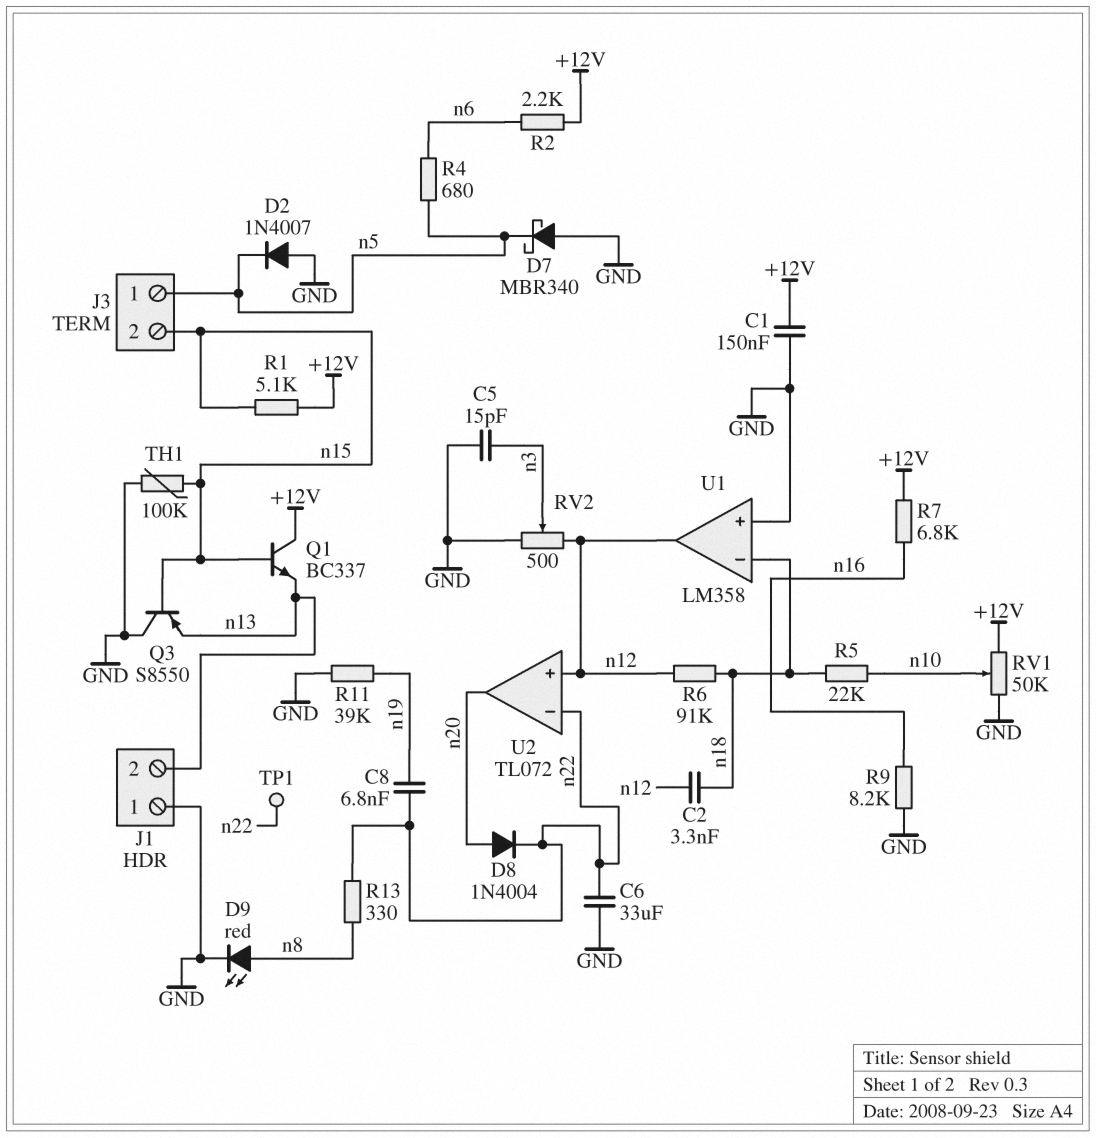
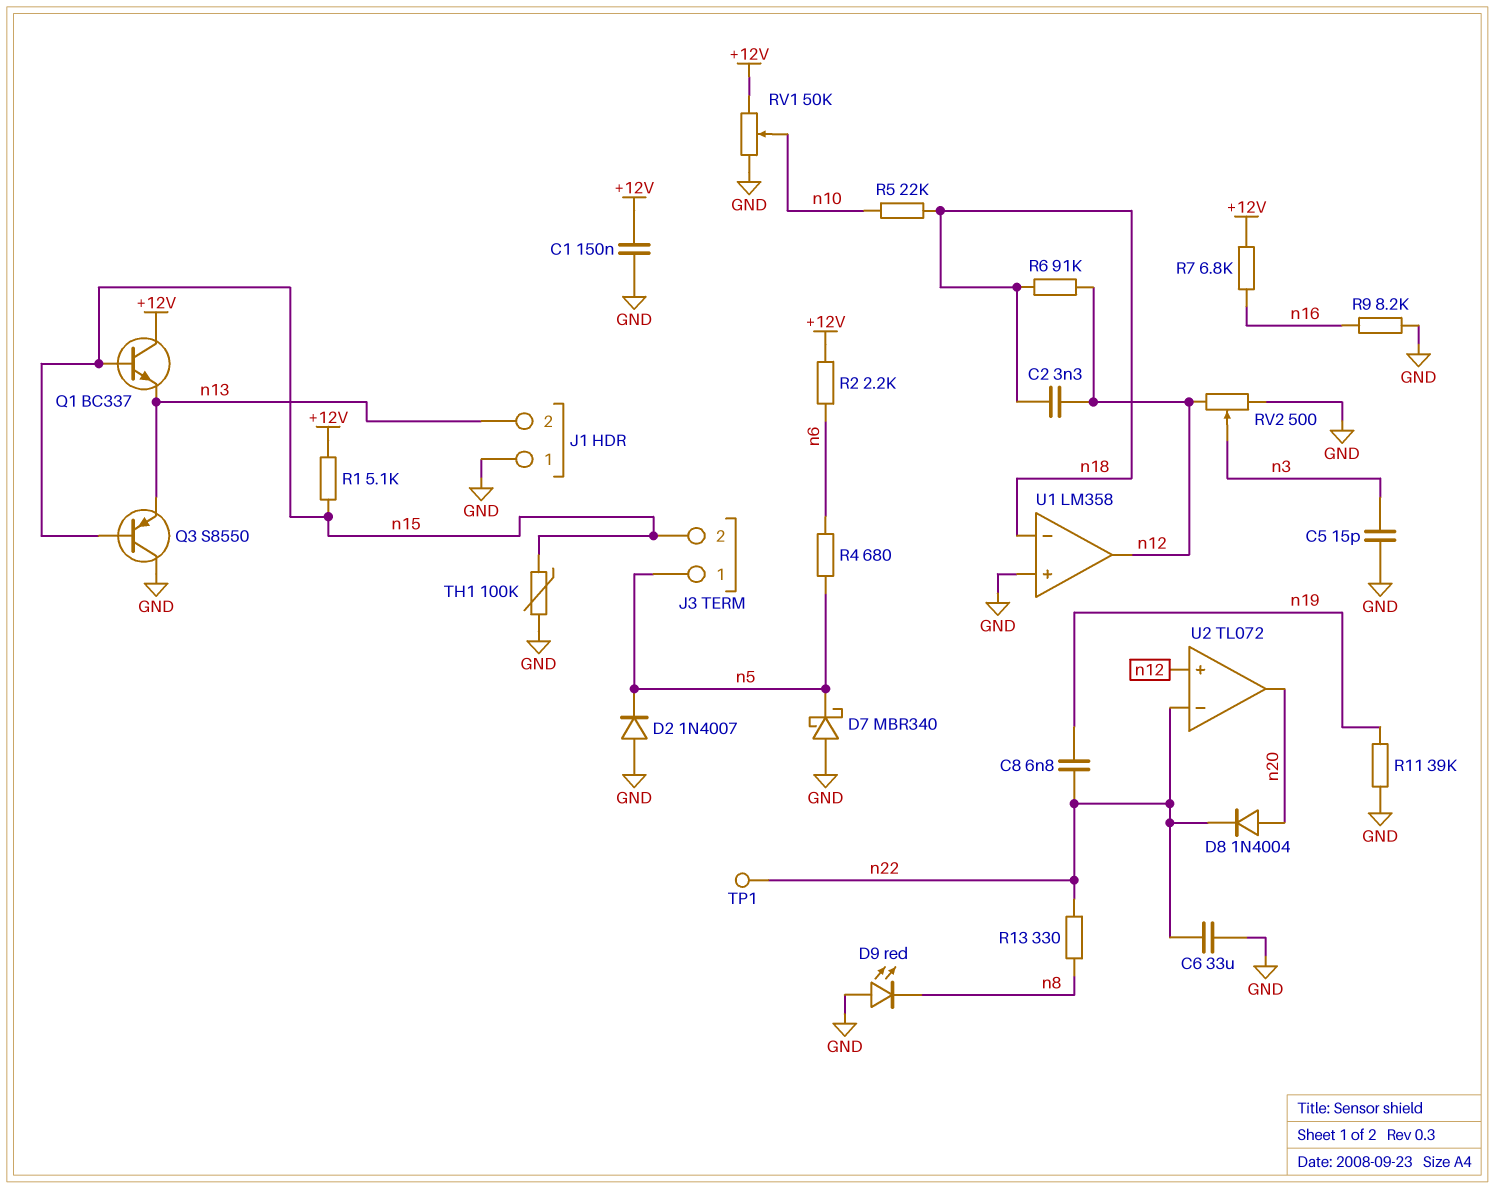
D9: LED red (A n8, K GND) -> LED red (A GND, K n8)

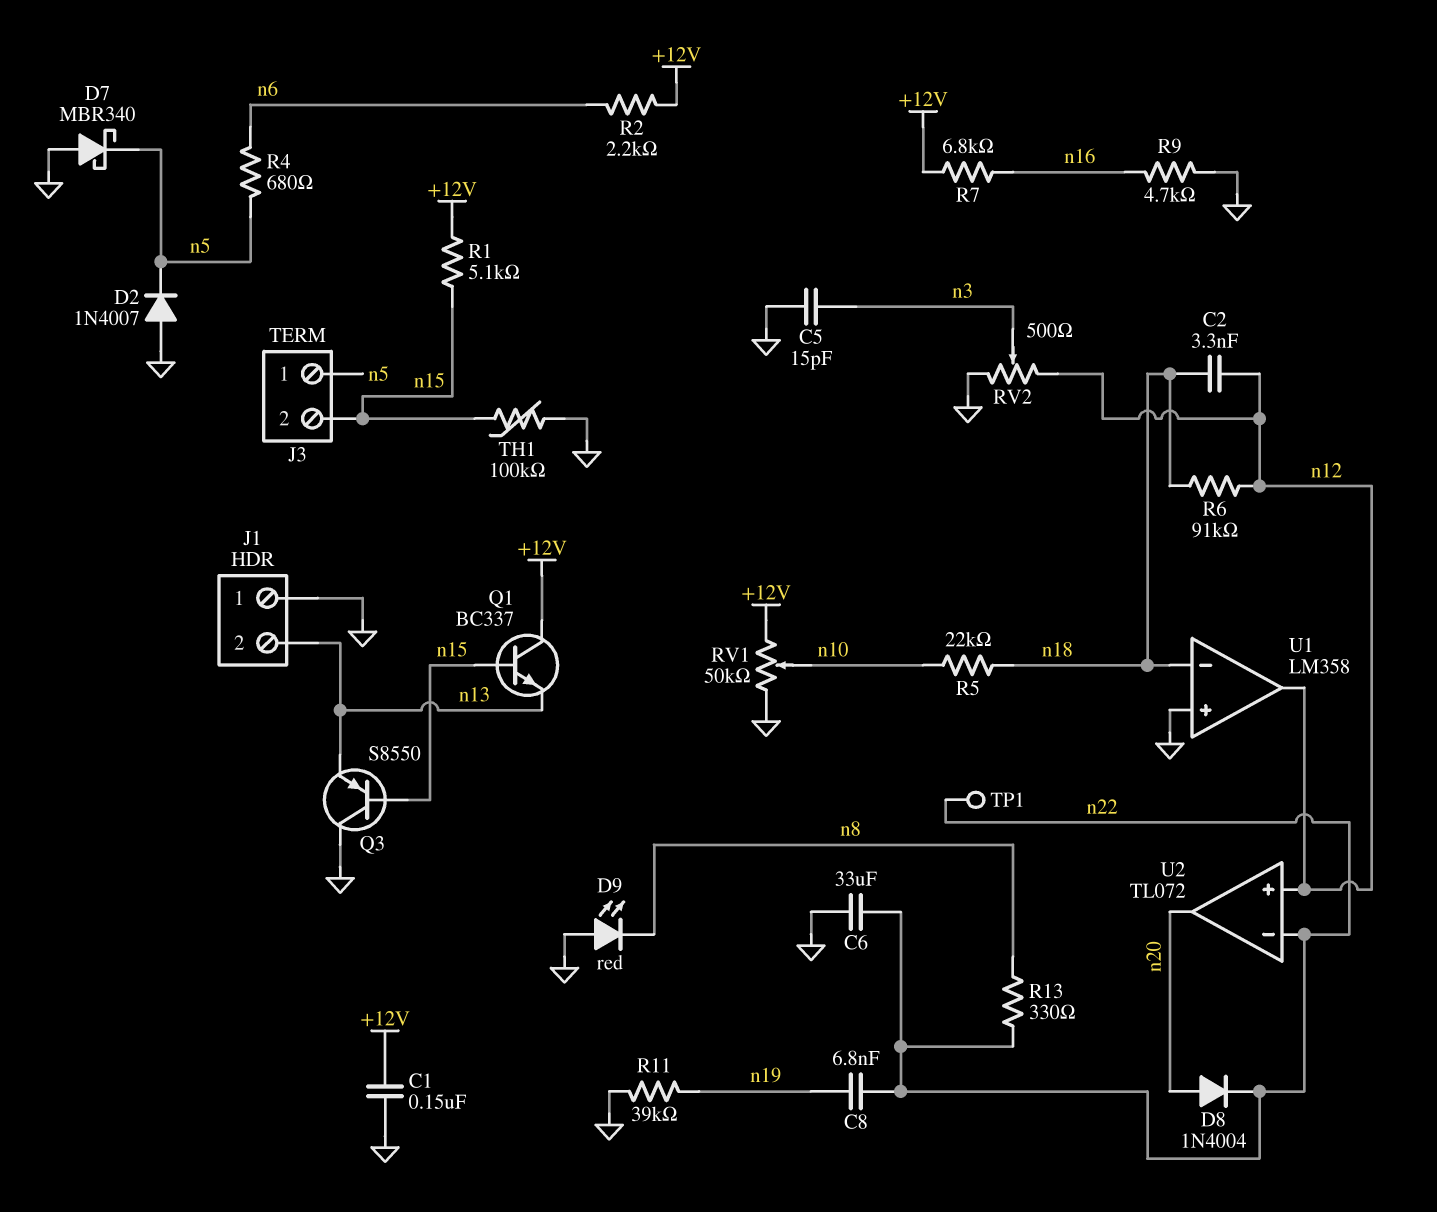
R9: 8.2k (GND, n16) -> 4.7k (GND, n16)

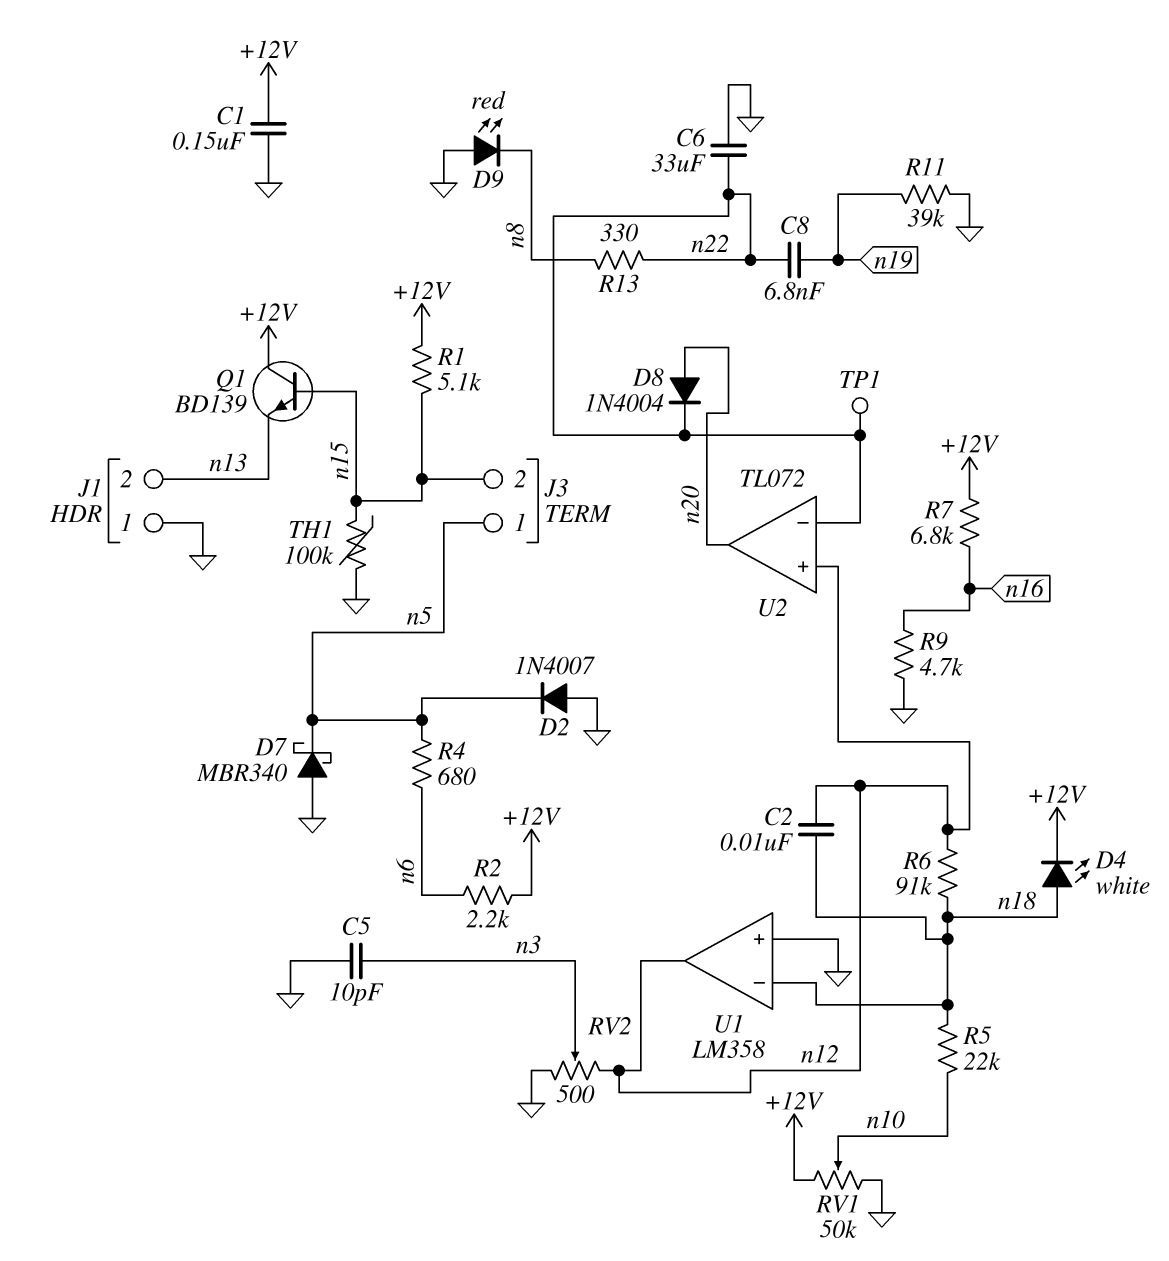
C2: 3.3nF (n12, n18) -> 10nF (n12, n18)
C5: 15pF (GND, n3) -> 10pF (GND, n3)
D4: none -> LED white (A n18, K +12V)
Q1: NPN BC337 (B n15, C +12V, E n13) -> NPN BD139 (B n15, C +12V, E n13)
Q3: PNP S8550 (B n15, C GND, E n13) -> none

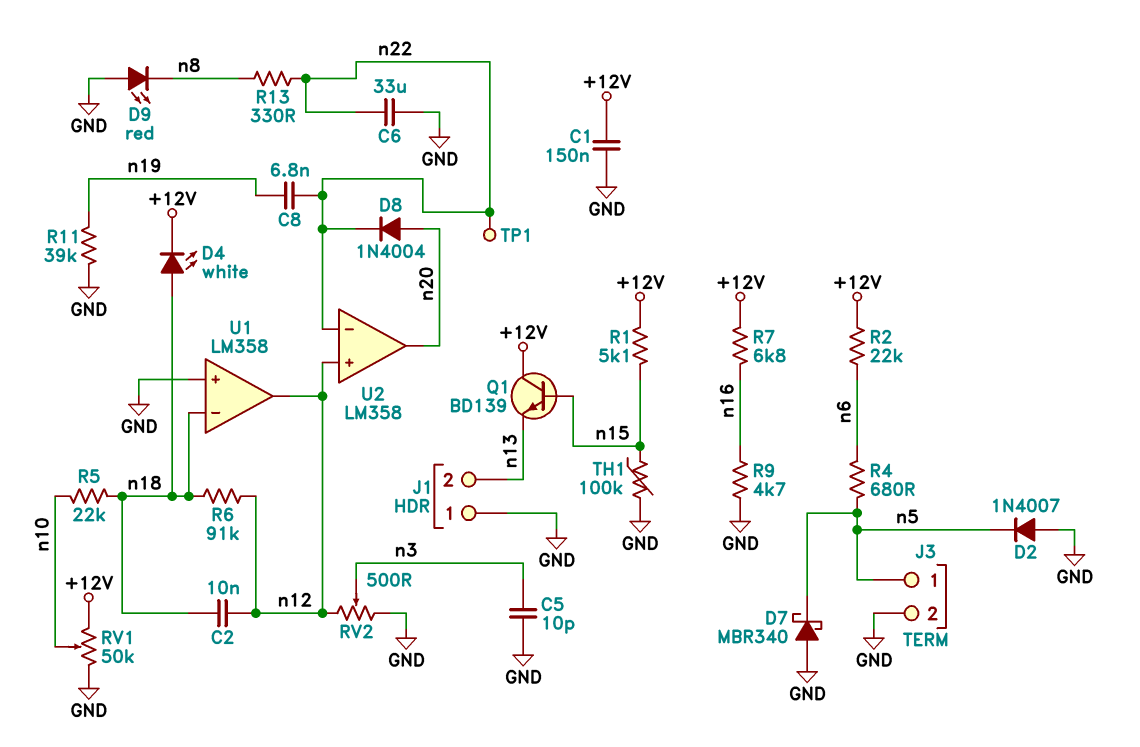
J3 pin 2: n15 -> GND
R2: 2.2k (+12V, n6) -> 22k (+12V, n6)
U2: TL072 -> LM358

